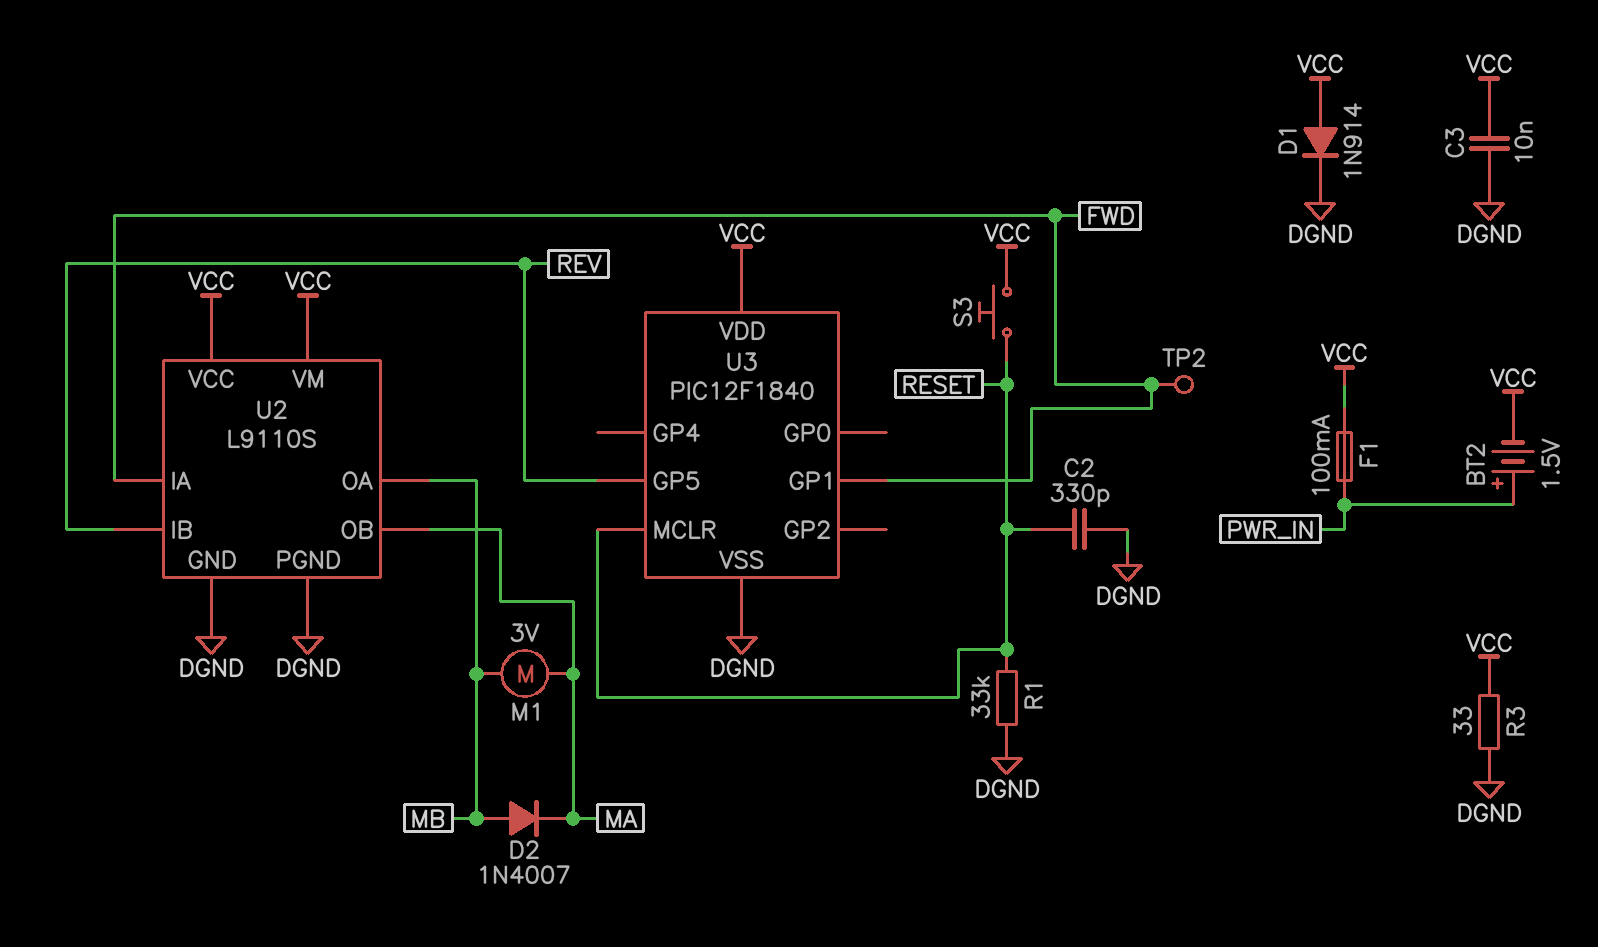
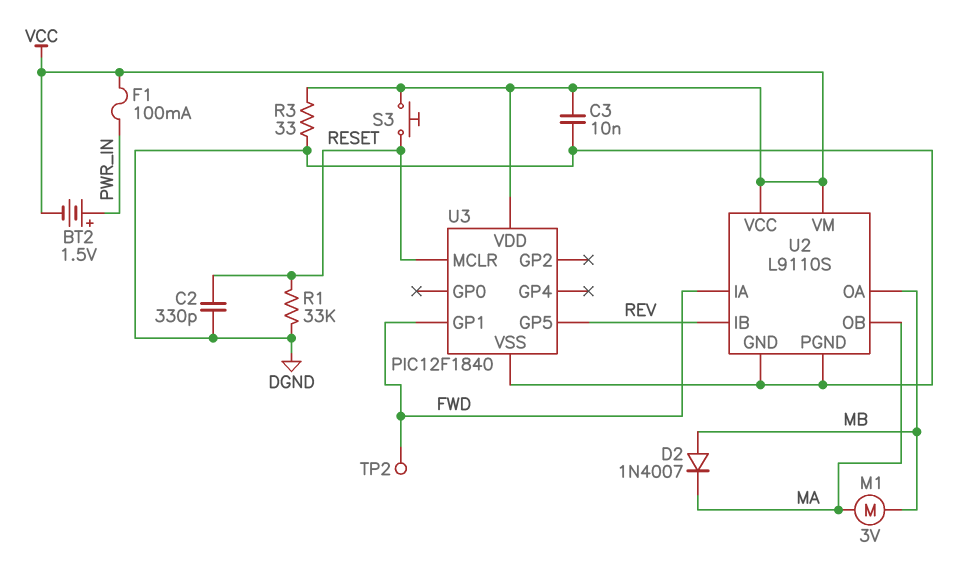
D1: diode 1N914 (A VCC, K DGND) -> none

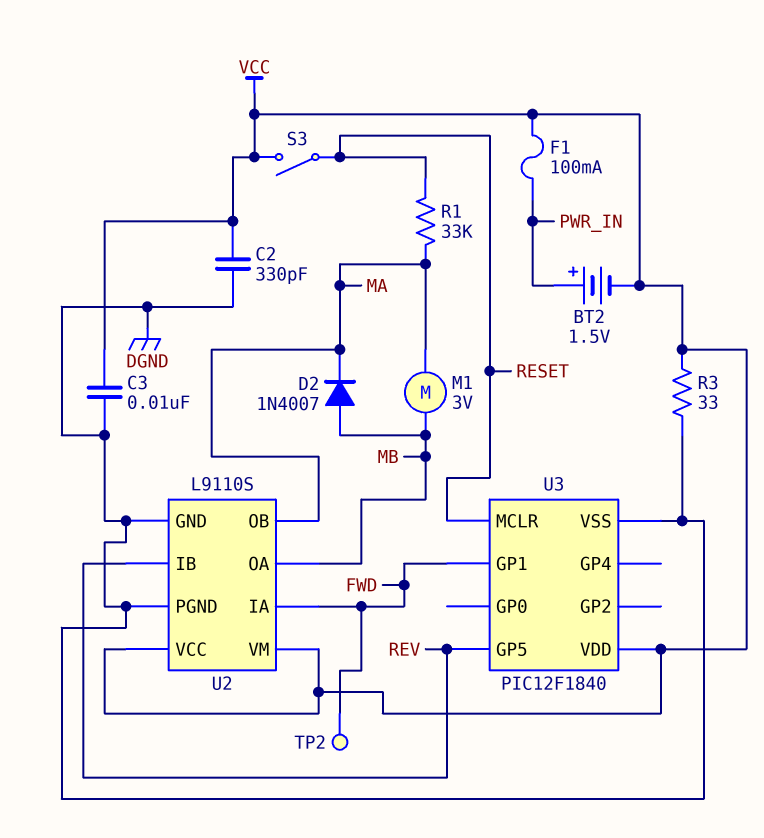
C2: 330pF (DGND, RESET) -> 330pF (DGND, VCC)
R1: 33k (DGND, RESET) -> 33k (MA, RESET)
S3: button (RESET, VCC) -> switch (RESET, VCC)

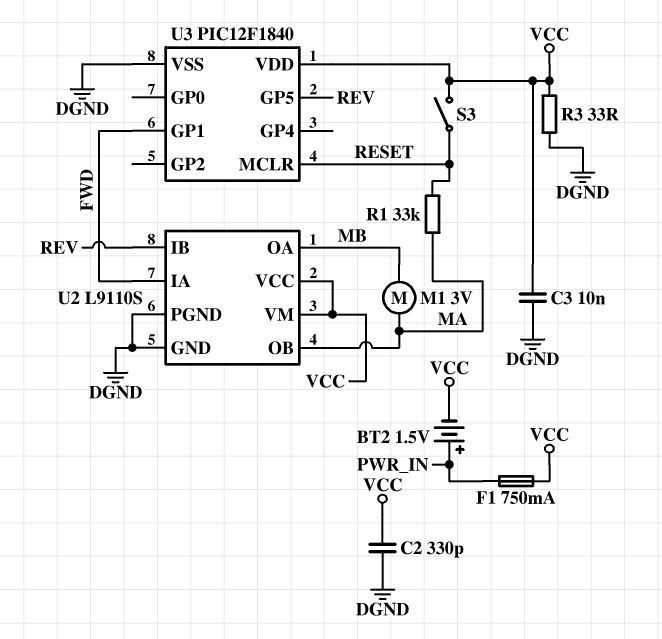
D2: diode 1N4007 (A MB, K MA) -> none
F1: 100mA (PWR_IN, VCC) -> 750mA (PWR_IN, VCC)
TP2: test point (FWD) -> none

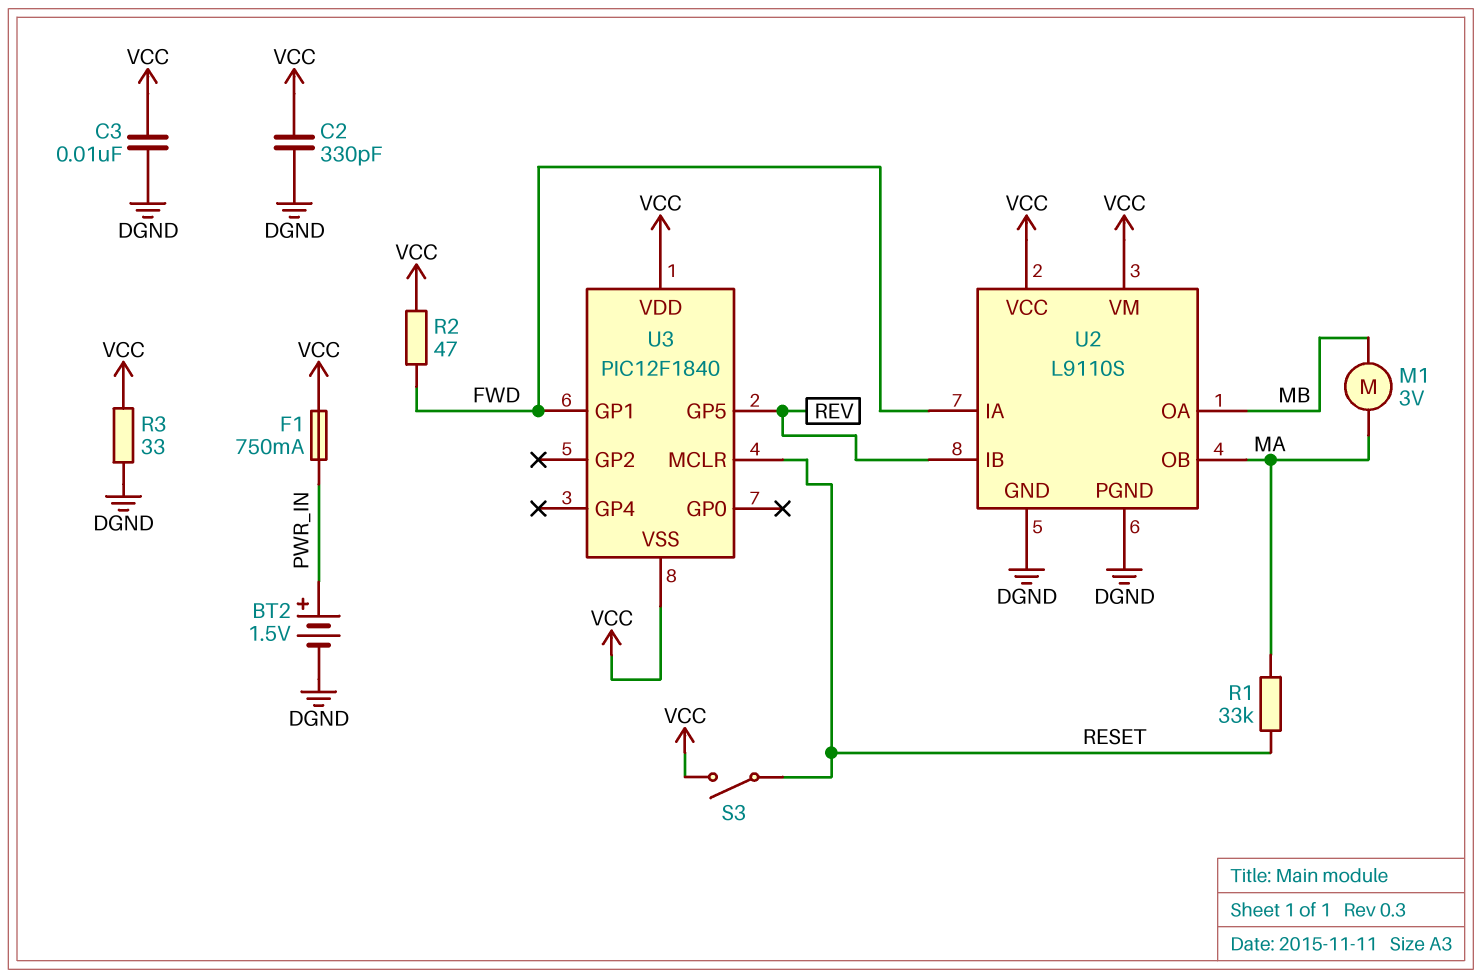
BT2: 1.5V (plus PWR_IN, minus VCC) -> 1.5V (plus PWR_IN, minus DGND)
R2: none -> 47 (FWD, VCC)
U3 pin VSS: DGND -> VCC

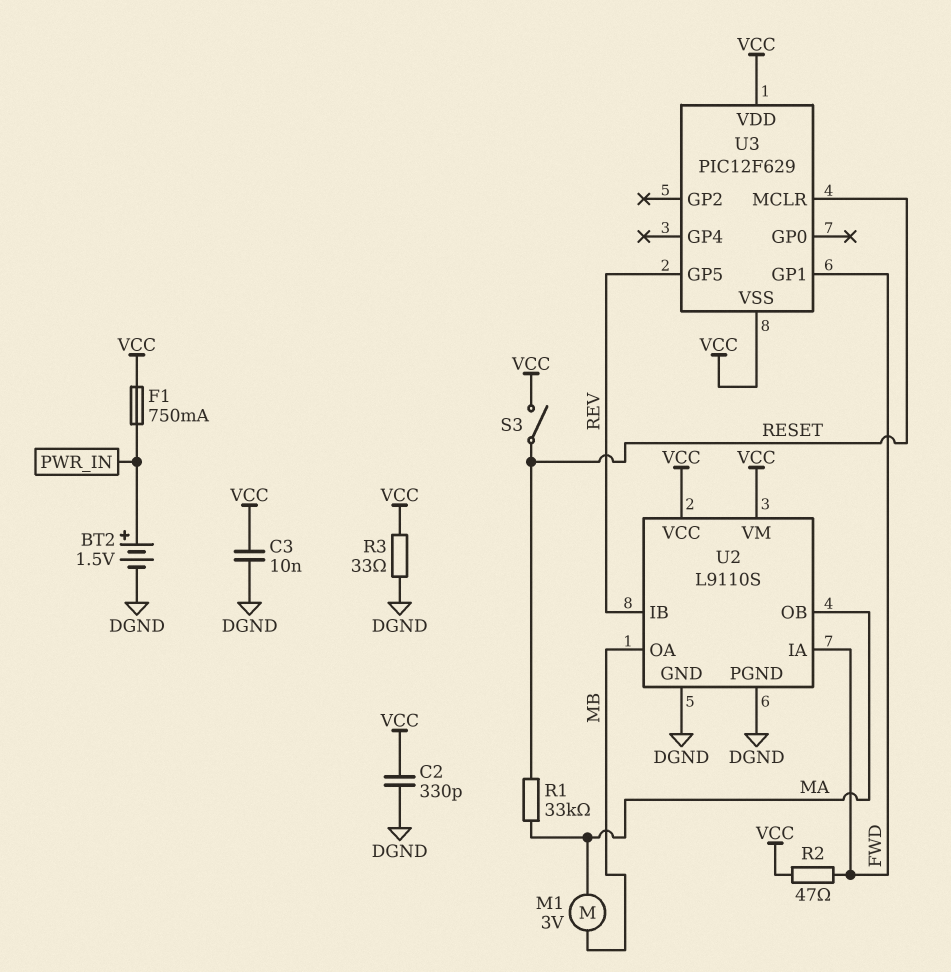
U3: PIC12F1840 -> PIC12F629

